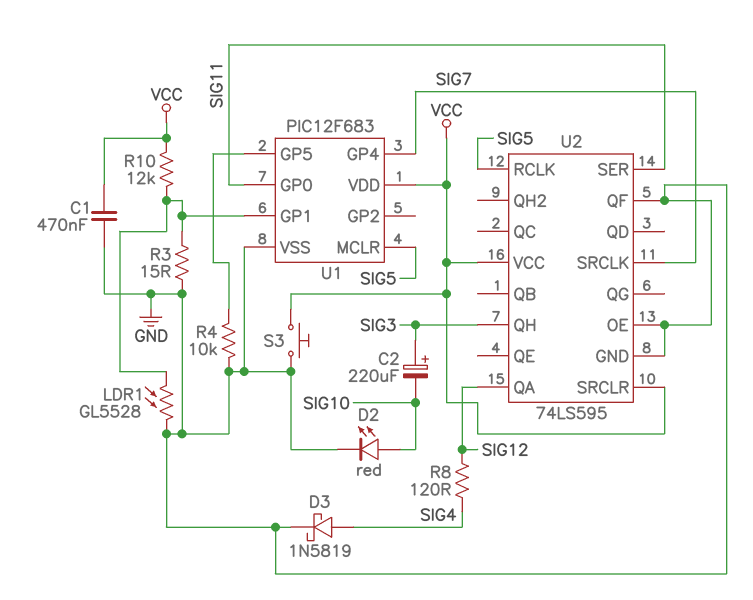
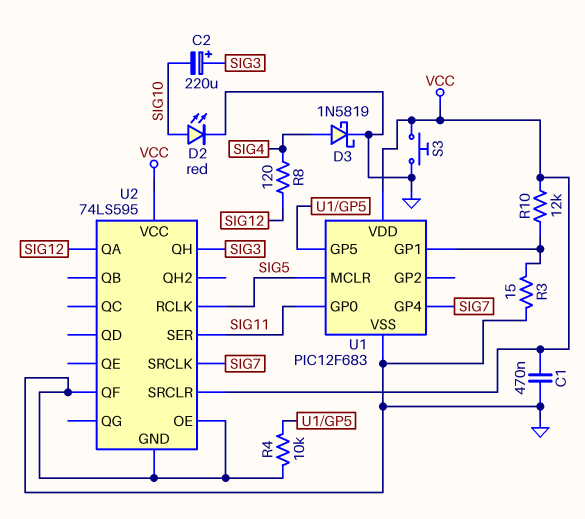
LDR1: GL5528 (GND, U1/GP1) -> none

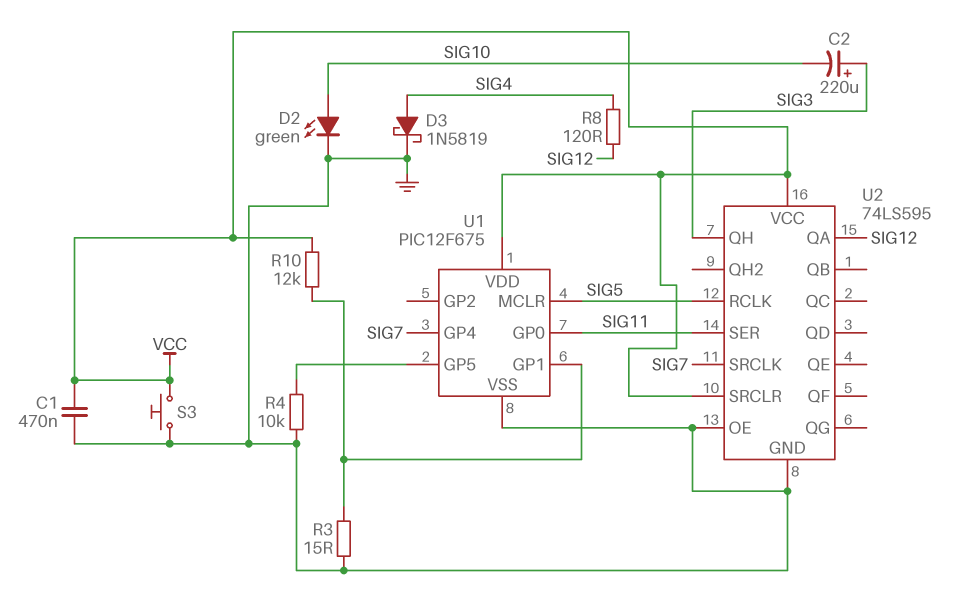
D2: LED red (A SIG10, K GND) -> LED green (A SIG10, K GND)
U1: PIC12F683 -> PIC12F675
U2 pin QF: GND -> none

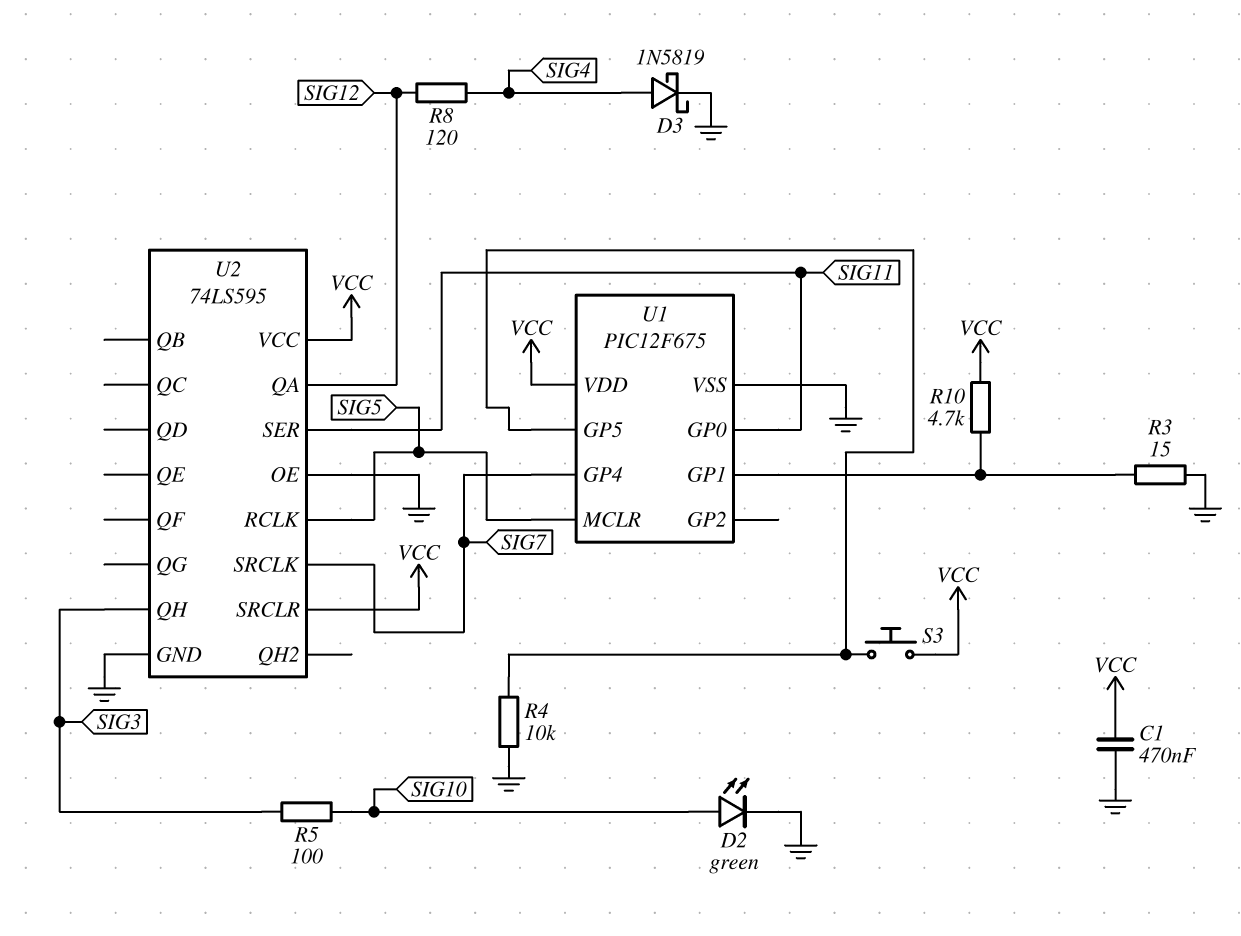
C2: 220uF (plus SIG3, minus SIG10) -> none
R5: none -> 100 (SIG3, SIG10)
R10: 12k (U1/GP1, VCC) -> 4.7k (U1/GP1, VCC)
S3: button (GND, VCC) -> button (U1/GP5, VCC)

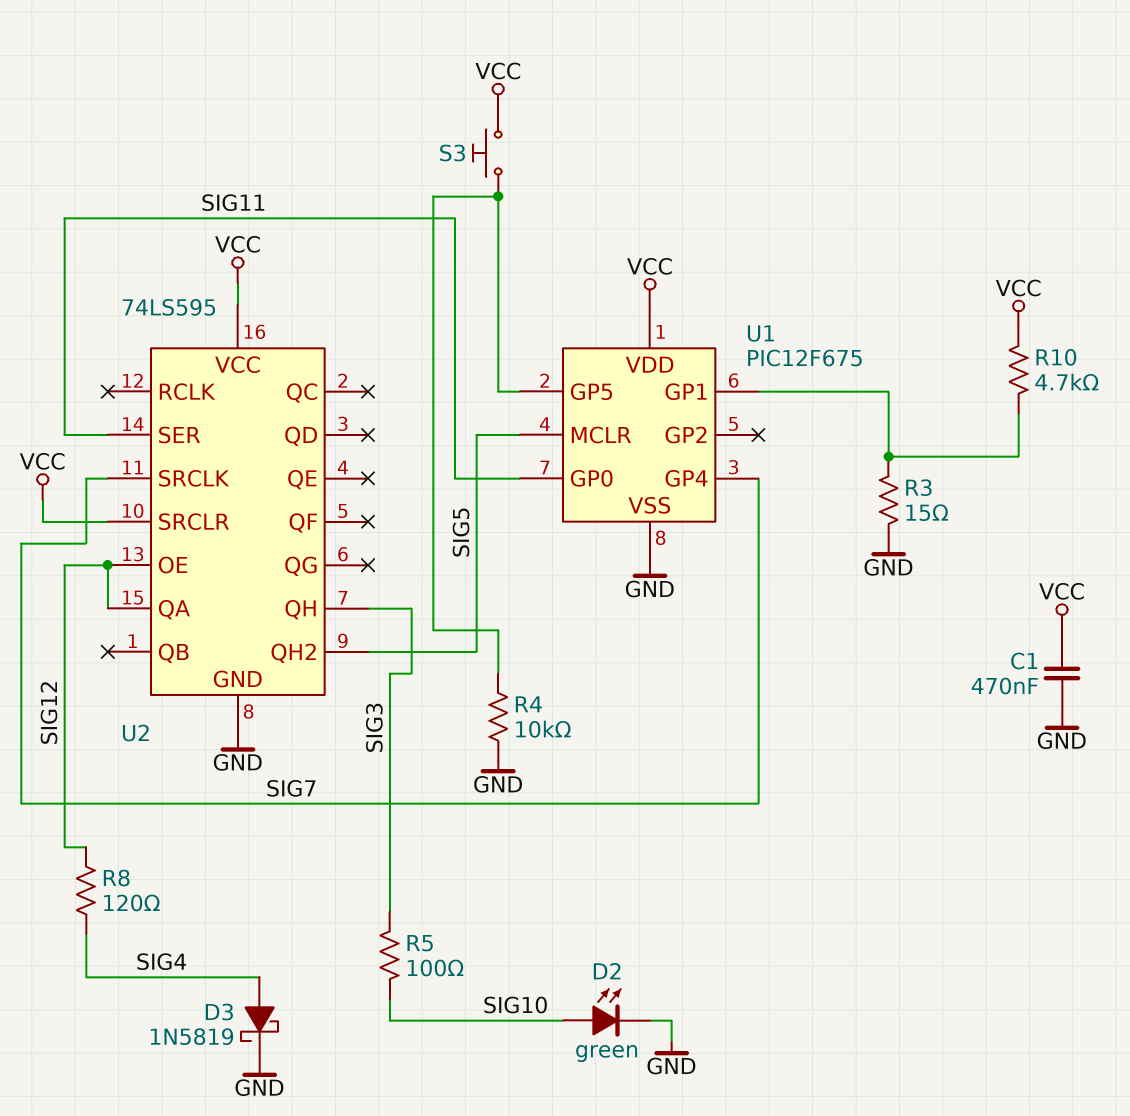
U2 pin OE: GND -> SIG12
U2 pin QH2: none -> SIG5
U2 pin RCLK: SIG5 -> none

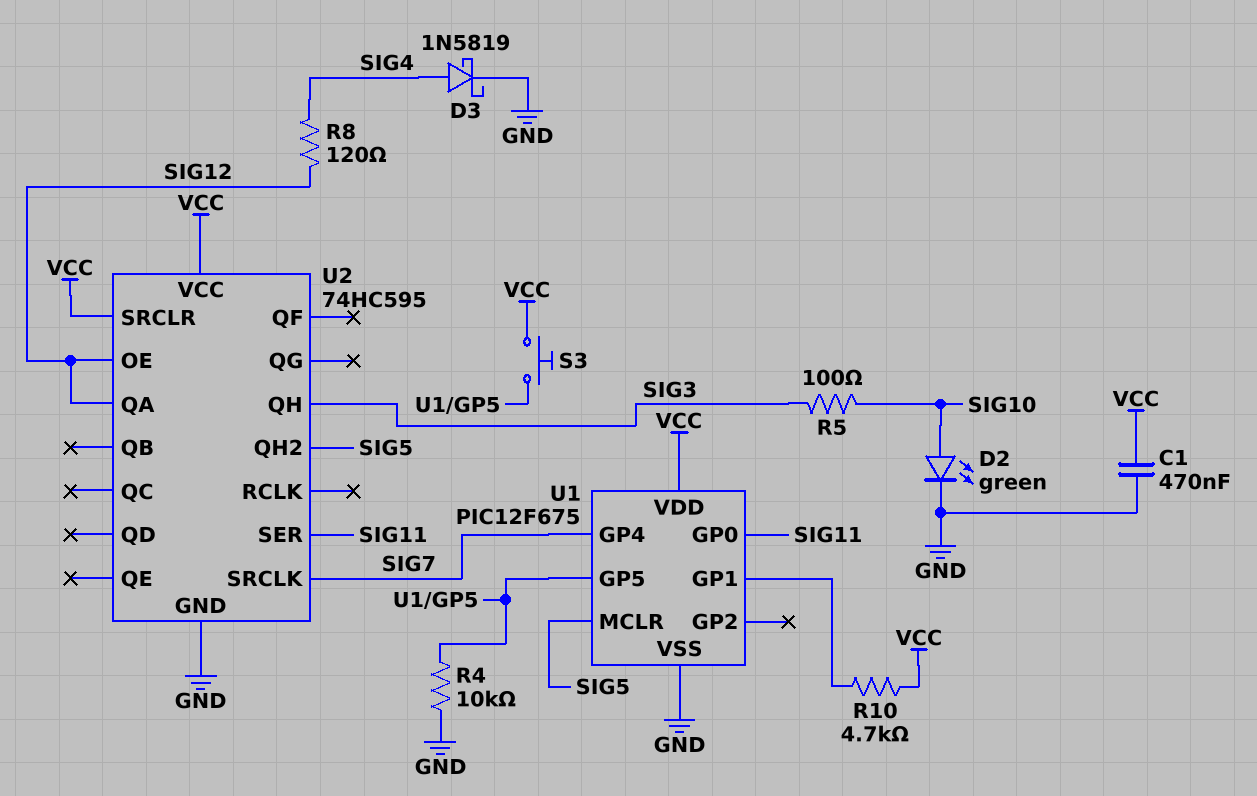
R3: 15 (GND, U1/GP1) -> none
U2: 74LS595 -> 74HC595

